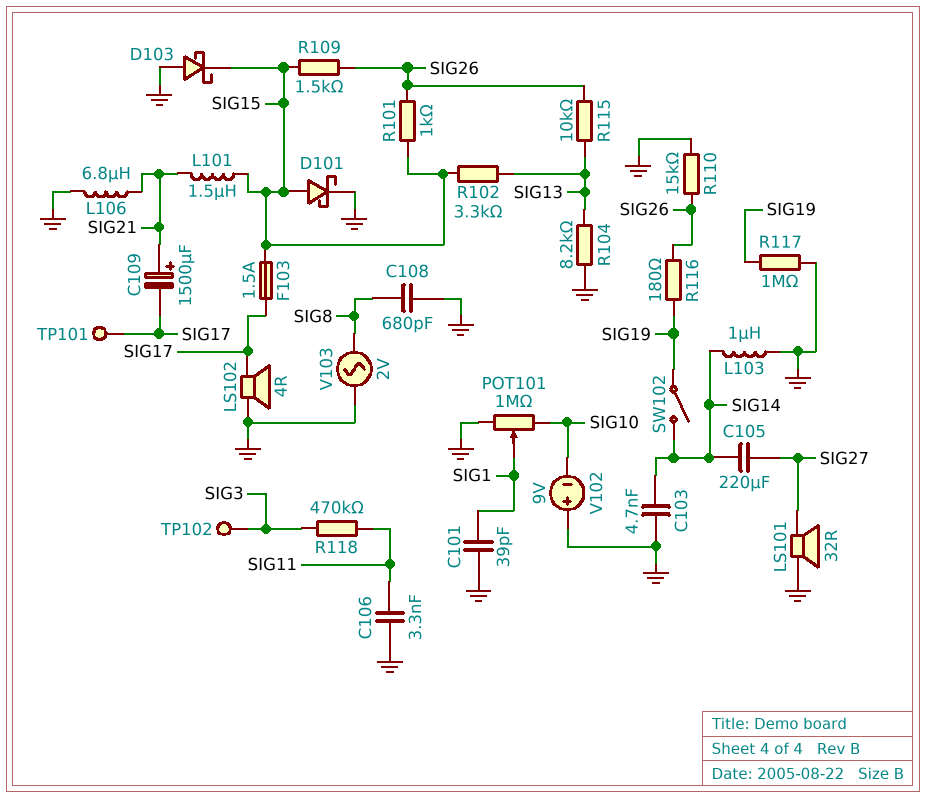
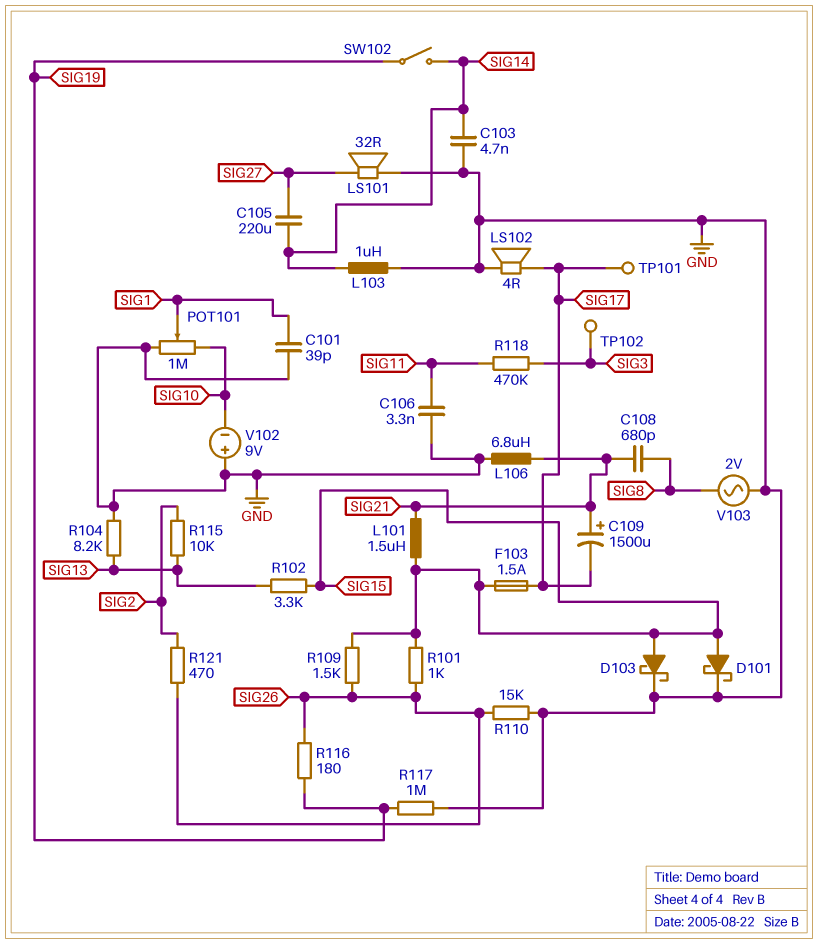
C108: 680pF (GND, SIG8) -> 680pF (SIG8, SIG21)
D103: schottky (A GND, K SIG15) -> schottky (A SIG15, K GND)
R115: 10k (SIG13, SIG26) -> 10k (SIG2, SIG13)
R121: none -> 470 (SIG2, SIG26)

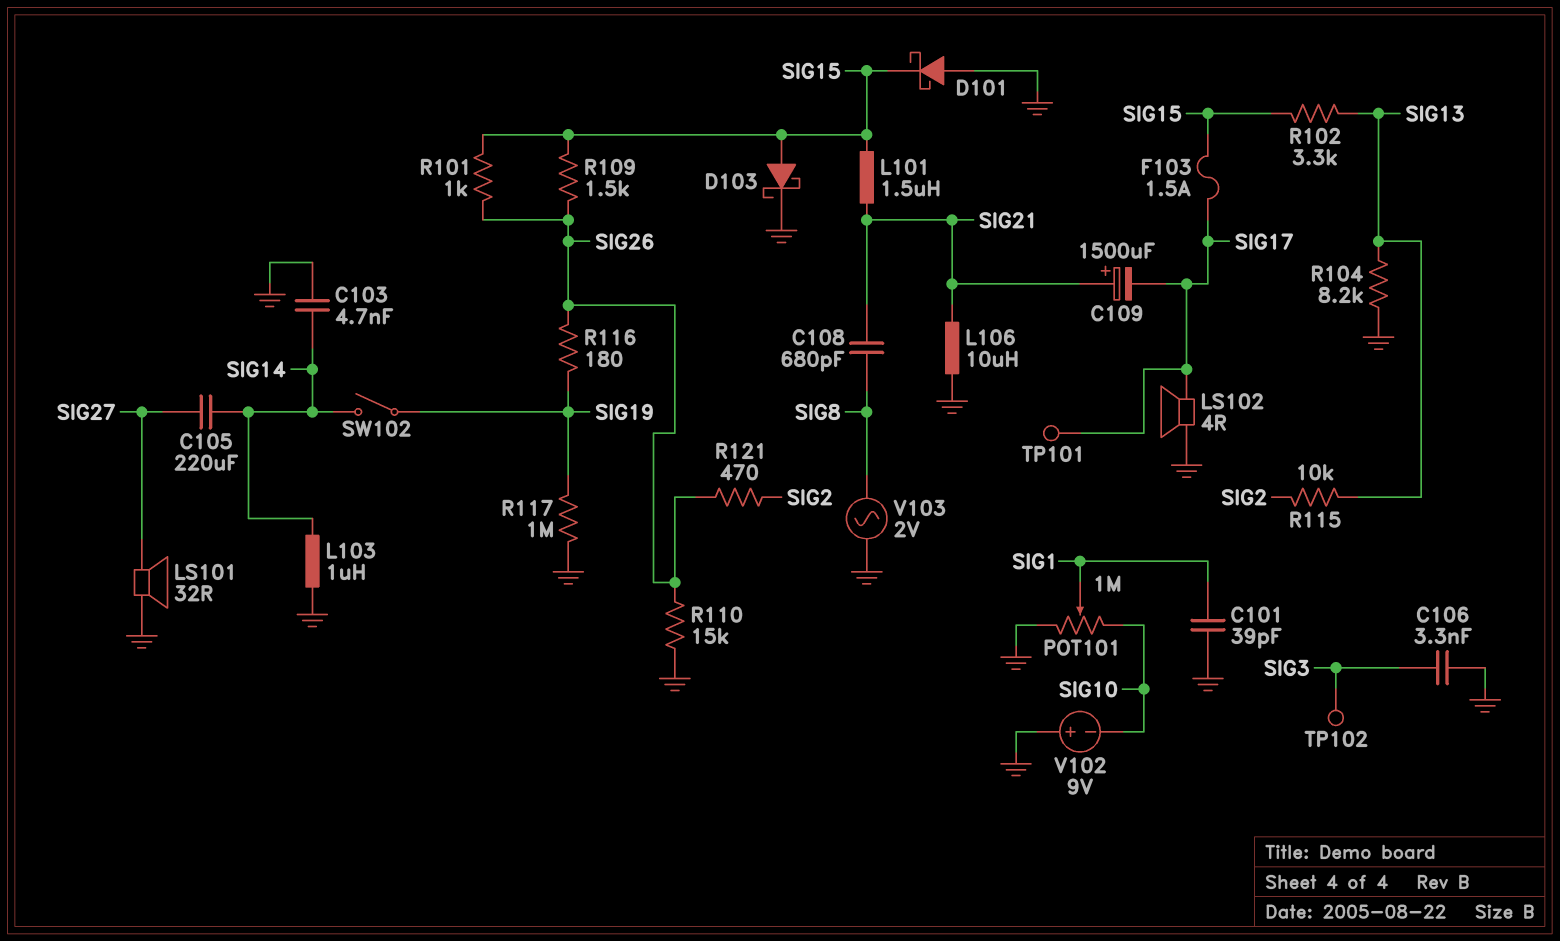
C106: 3.3nF (GND, SIG11) -> 3.3nF (GND, SIG3)
D101: schottky (A SIG15, K GND) -> schottky (A GND, K SIG15)
L106: 6.8uH (GND, SIG21) -> 10uH (GND, SIG21)
R118: 470k (SIG3, SIG11) -> none

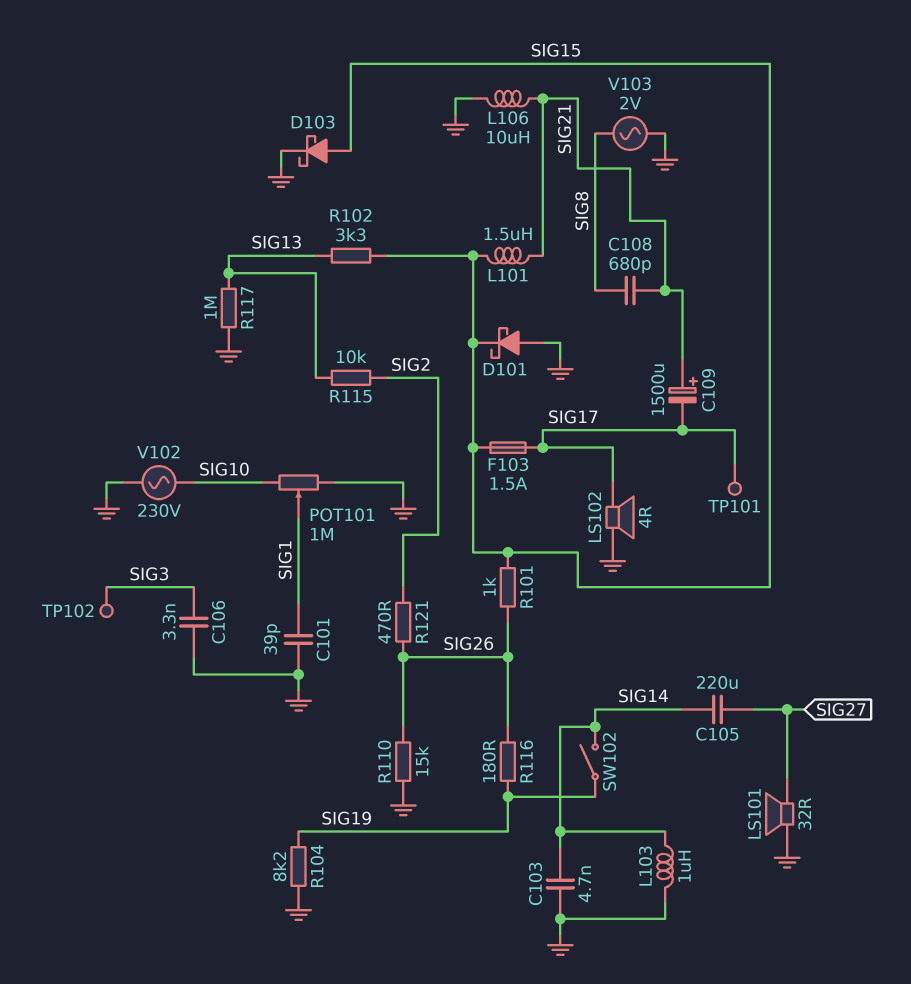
R104: 8.2k (GND, SIG13) -> 8.2k (GND, SIG19)
R109: 1.5k (SIG15, SIG26) -> none
R117: 1M (GND, SIG19) -> 1M (GND, SIG13)
V102: 9V (plus GND, minus SIG10) -> AC 230V (GND, SIG10)

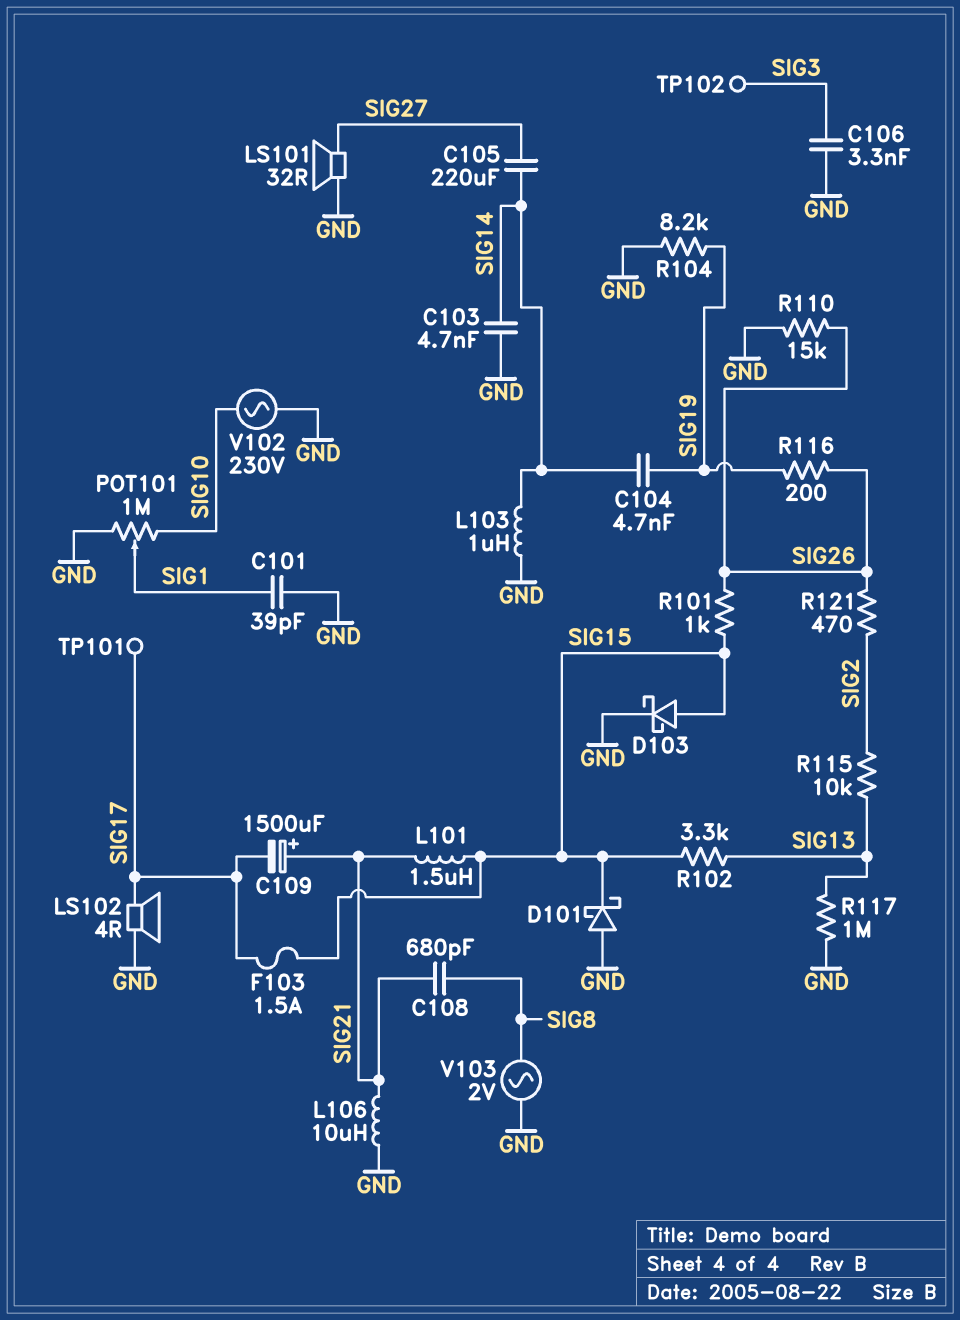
C104: none -> 4.7nF (SIG14, SIG19)
R116: 180 (SIG19, SIG26) -> 200 (SIG19, SIG26)
SW102: switch (SIG14, SIG19) -> none

